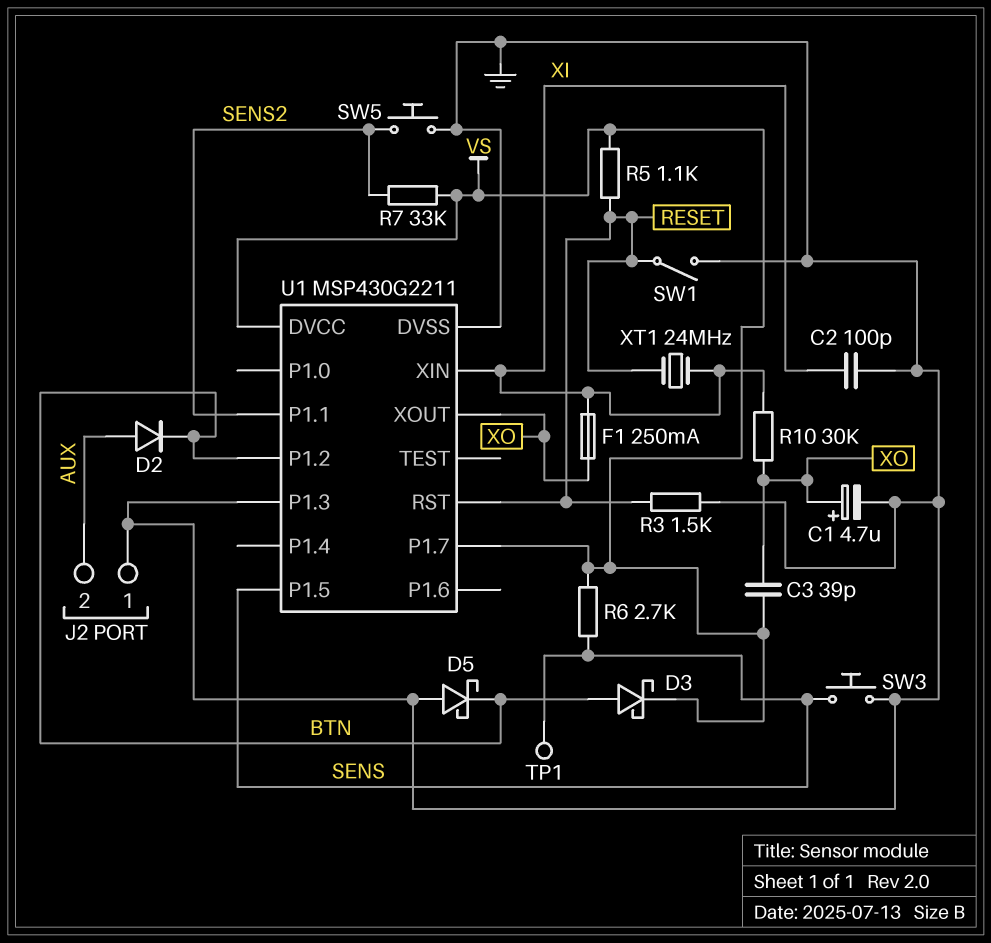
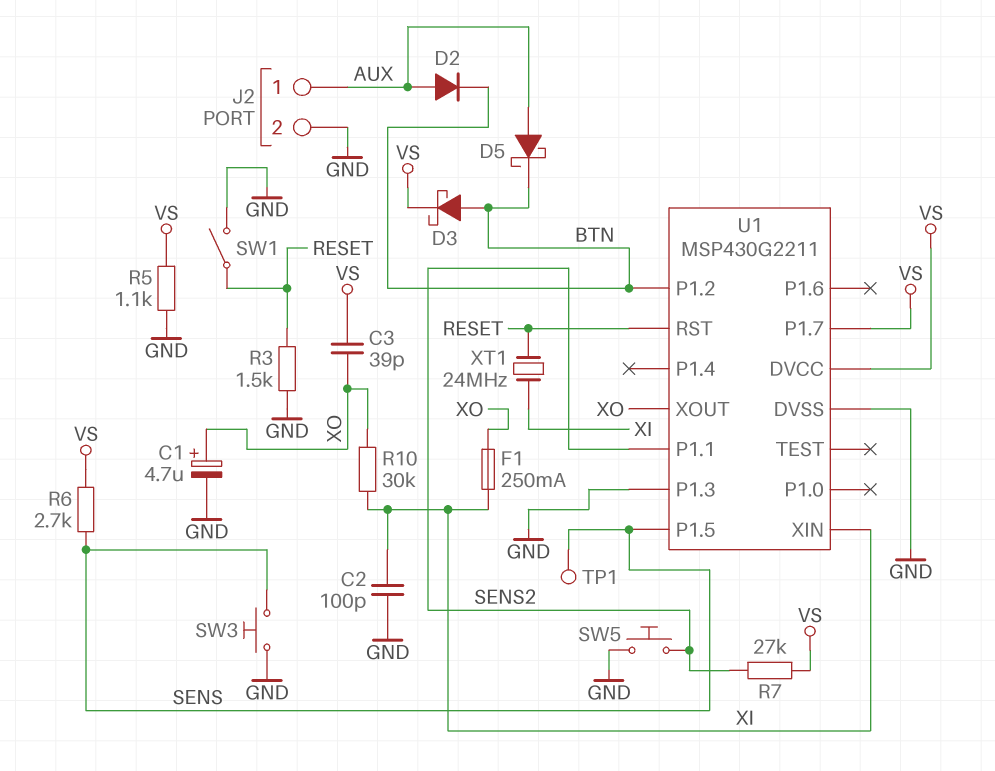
D5: schottky (A GND, K BTN) -> schottky (A AUX, K BTN)
J2 pin 1: GND -> AUX
J2 pin 2: AUX -> GND
R5: 1.1k (RESET, VS) -> 1.1k (GND, VS)
R7: 33k (SENS2, VS) -> 27k (SENS2, VS)

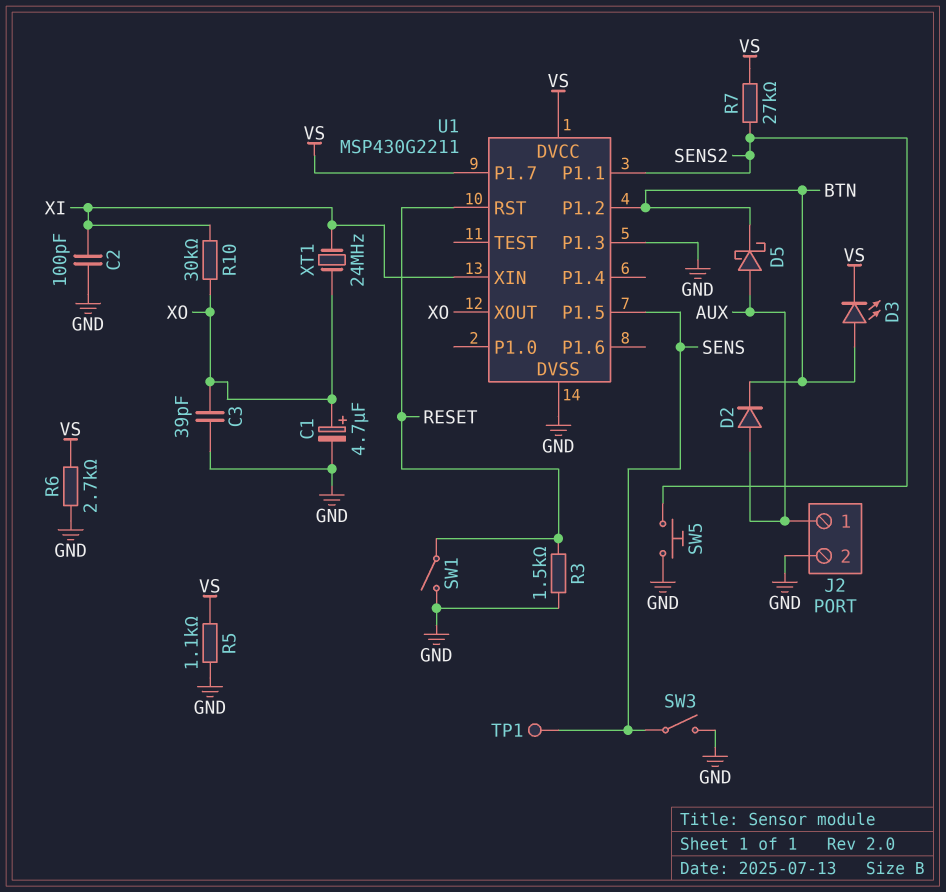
C3: 39pF (VS, XO) -> 39pF (GND, XO)
D3: schottky (A BTN, K VS) -> LED (A BTN, K VS)
F1: 250mA (XI, XO) -> none
R6: 2.7k (SENS, VS) -> 2.7k (GND, VS)
SW3: button (GND, SENS) -> switch (GND, SENS)
XT1: 24MHz (RESET, XI) -> 24MHz (XI, XO)

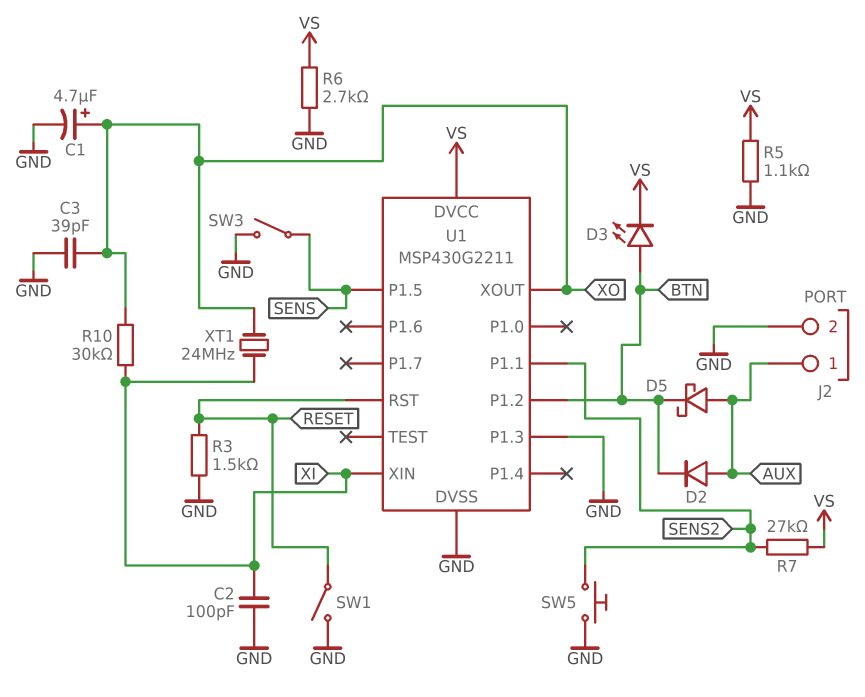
TP1: test point (SENS) -> none
U1 pin P1.7: VS -> none

